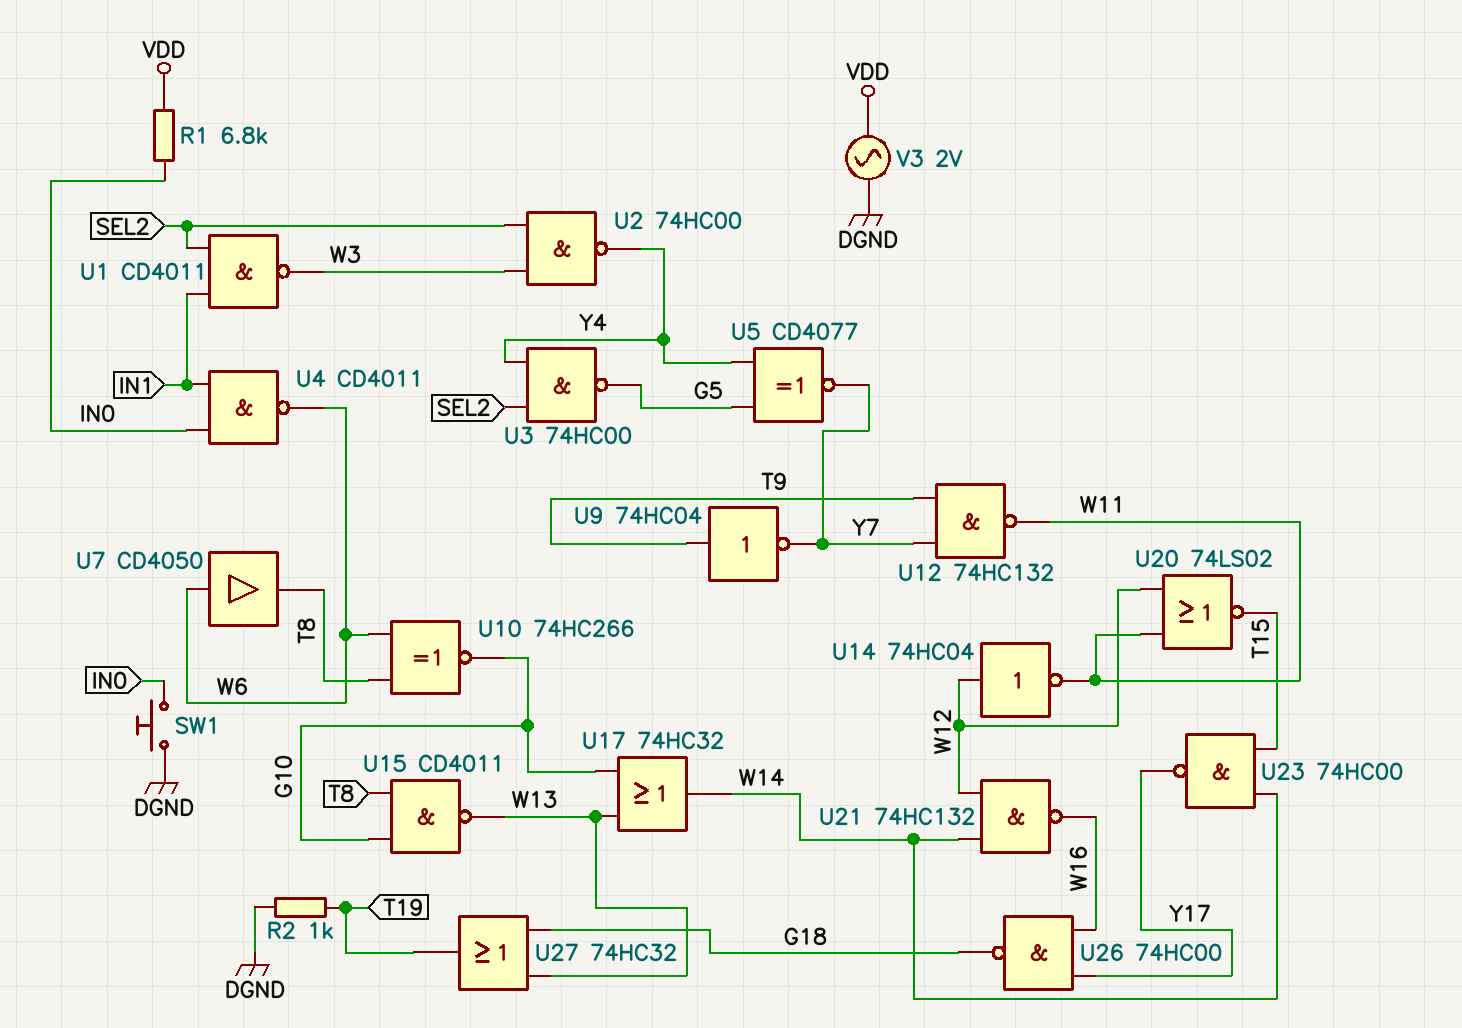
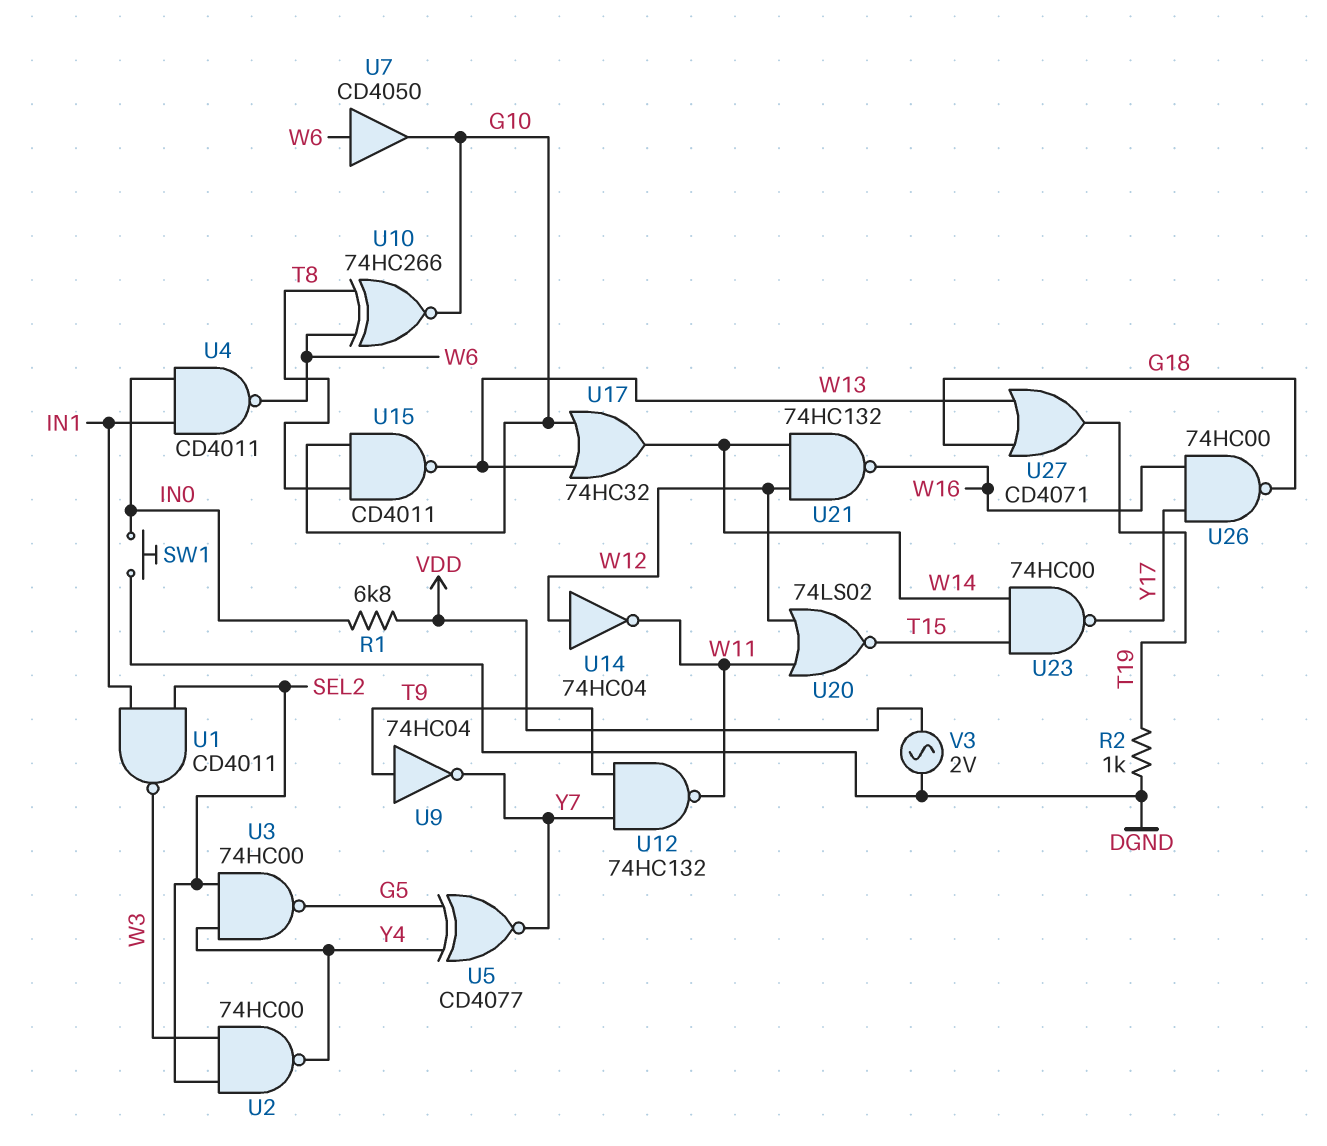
U7: buffer CD4050 (in W6, out T8) -> buffer CD4050 (in W6, out G10)
U27: OR 74HC32 (in G18, in W13, out T19) -> OR CD4071 (in G18, in W13, out T19)

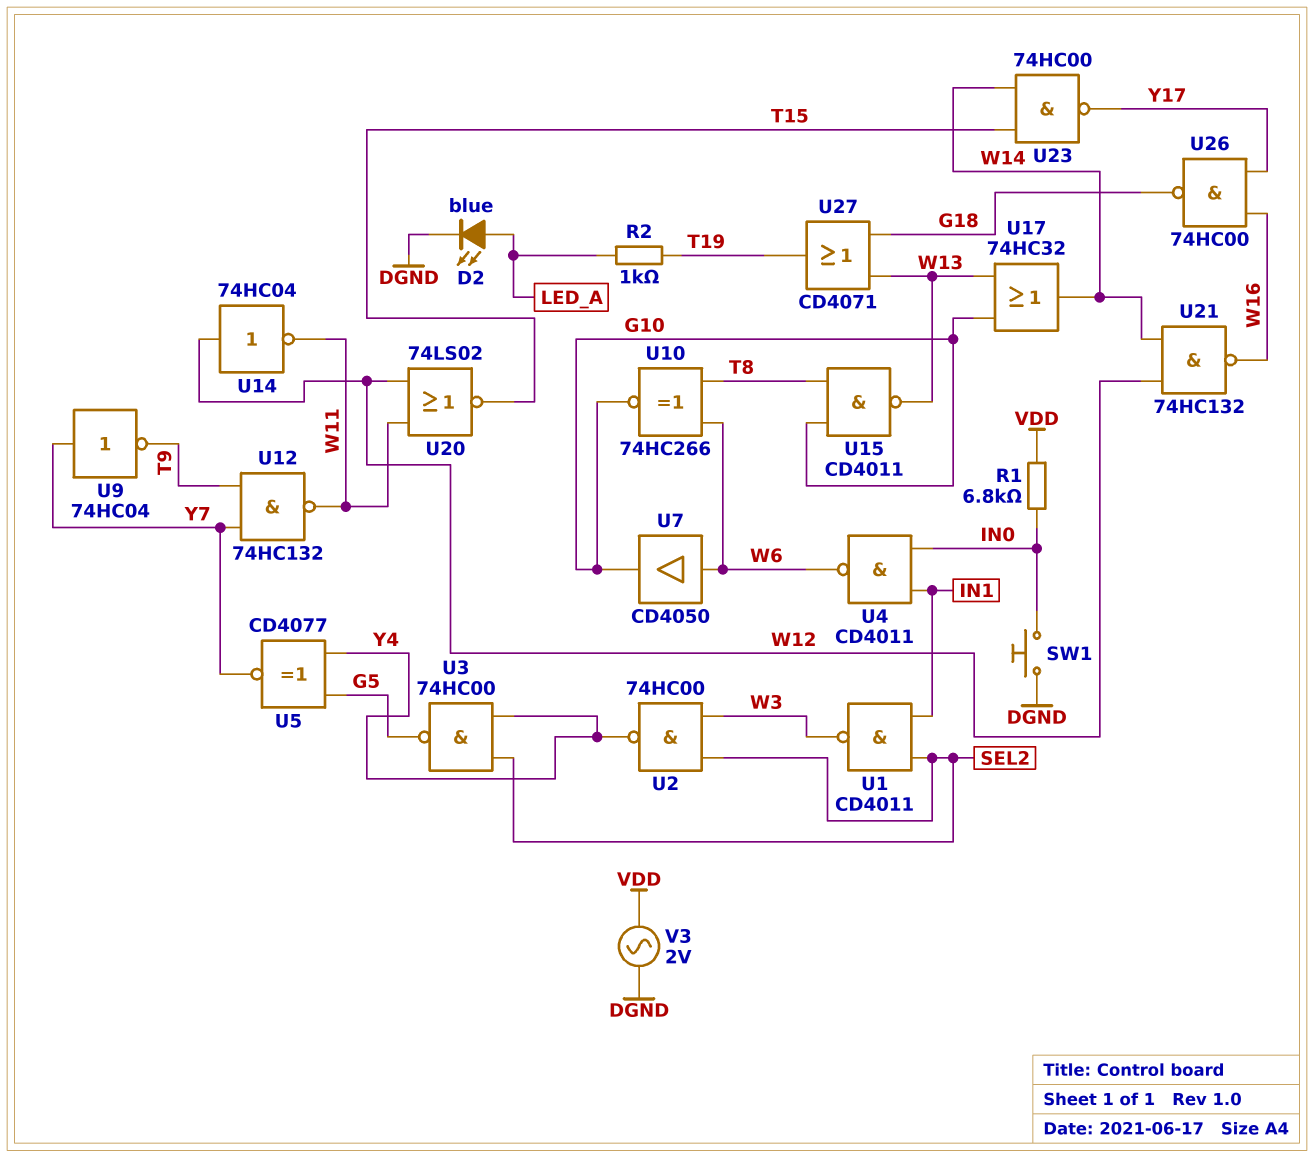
D2: none -> LED blue (A LED_A, K DGND)
R2: 1k (DGND, T19) -> 1k (LED_A, T19)
U9: NOT 74HC04 (in T9, out Y7) -> NOT 74HC04 (in Y7, out T9)

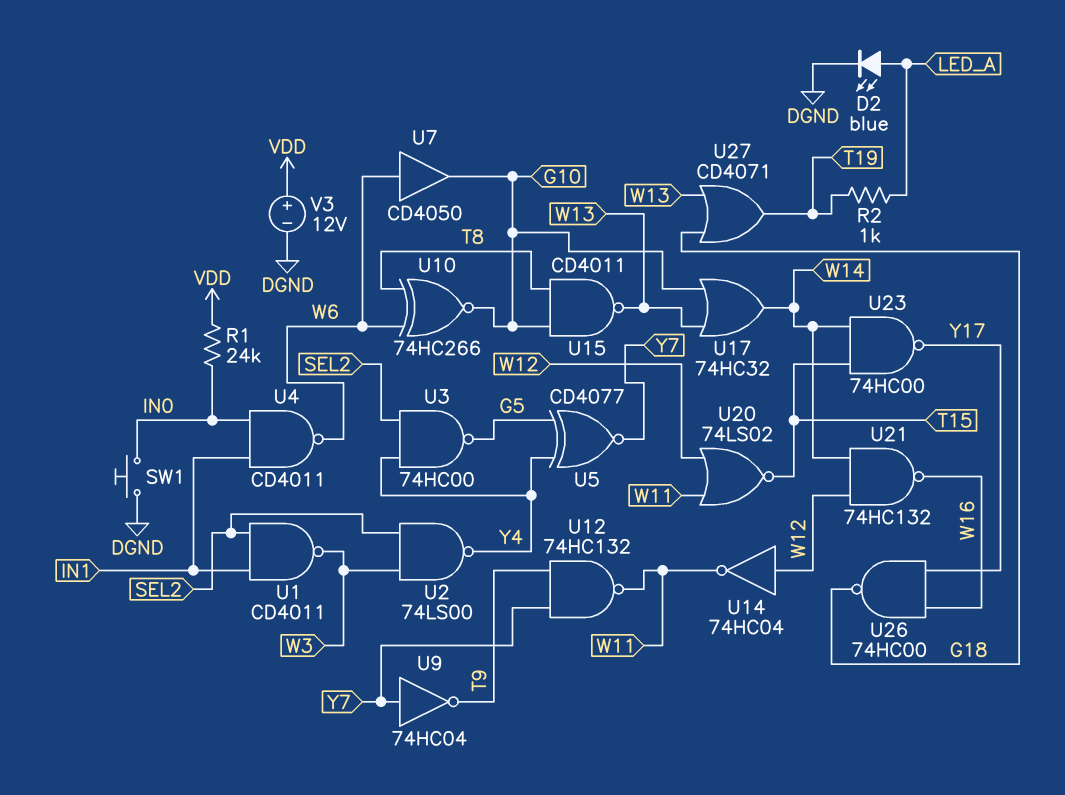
R1: 6.8k (IN0, VDD) -> 24k (IN0, VDD)
U2: NAND 74HC00 (in SEL2, in W3, out Y4) -> NAND 74LS00 (in SEL2, in W3, out Y4)
V3: AC 2V (DGND, VDD) -> 12V (plus VDD, minus DGND)

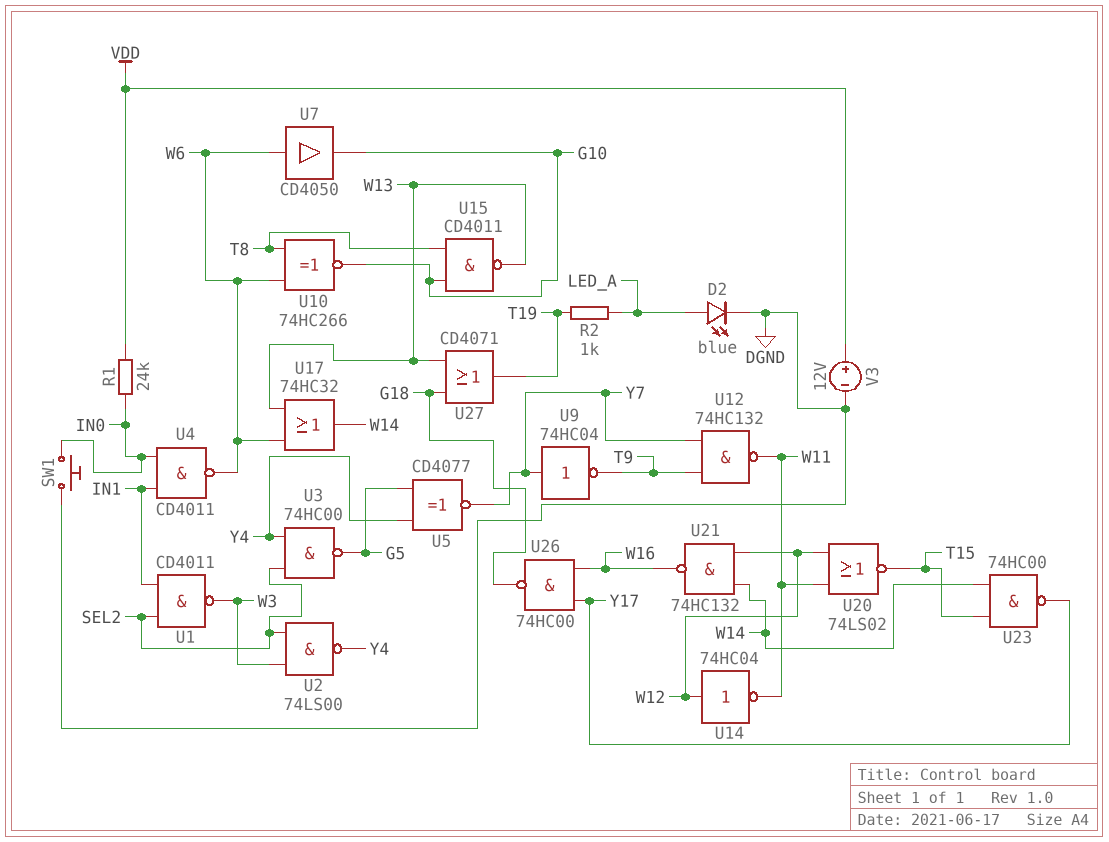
U17: OR 74HC32 (in G10, in W13, out W14) -> OR 74HC32 (in W6, in W13, out W14)

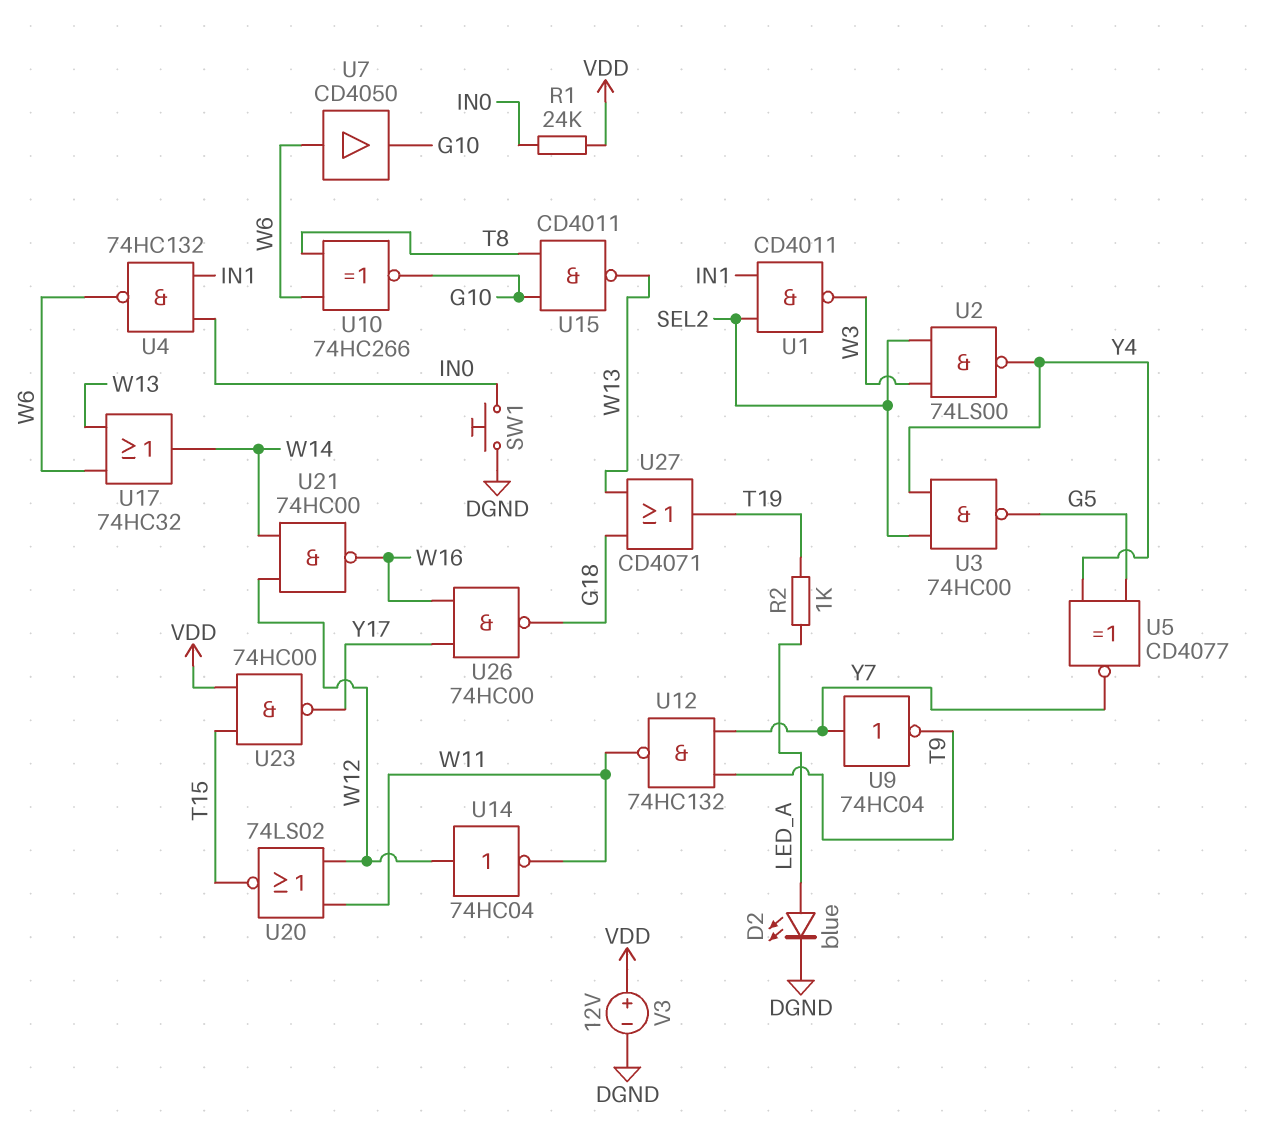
U4: NAND CD4011 (in IN0, in IN1, out W6) -> NAND 74HC132 (in IN0, in IN1, out W6)
U21: NAND 74HC132 (in W12, in W14, out W16) -> NAND 74HC00 (in W12, in W14, out W16)
U23: NAND 74HC00 (in T15, in W14, out Y17) -> NAND 74HC00 (in T15, in VDD, out Y17)

